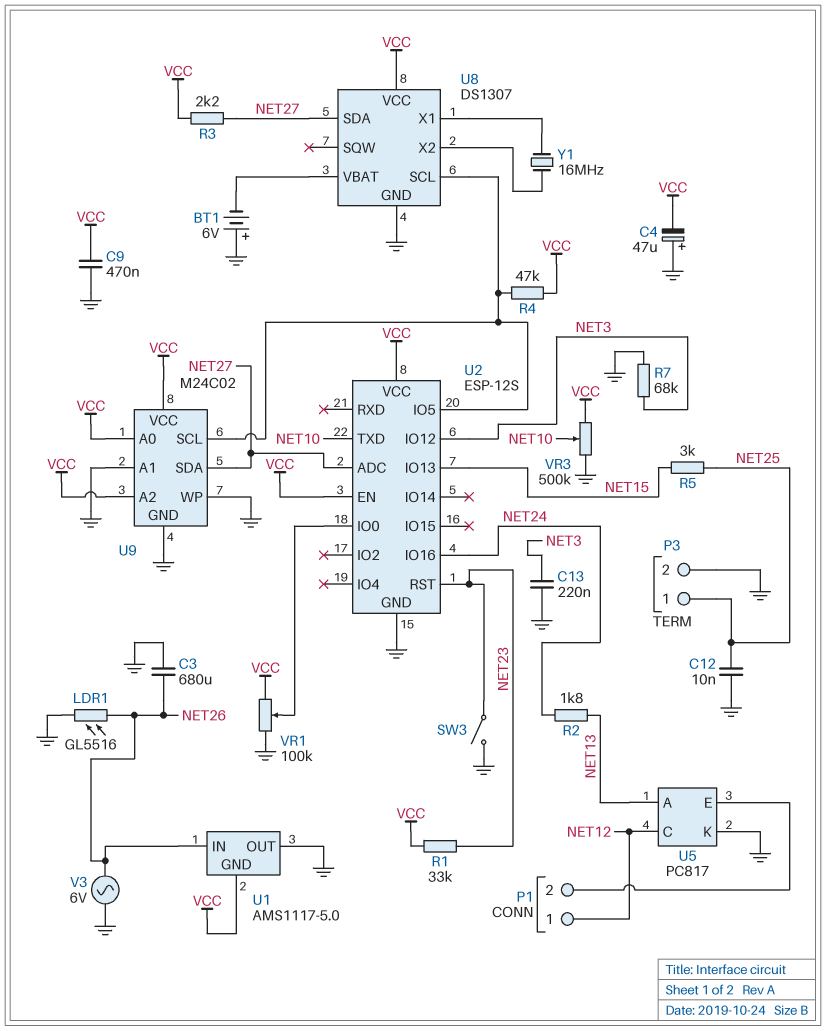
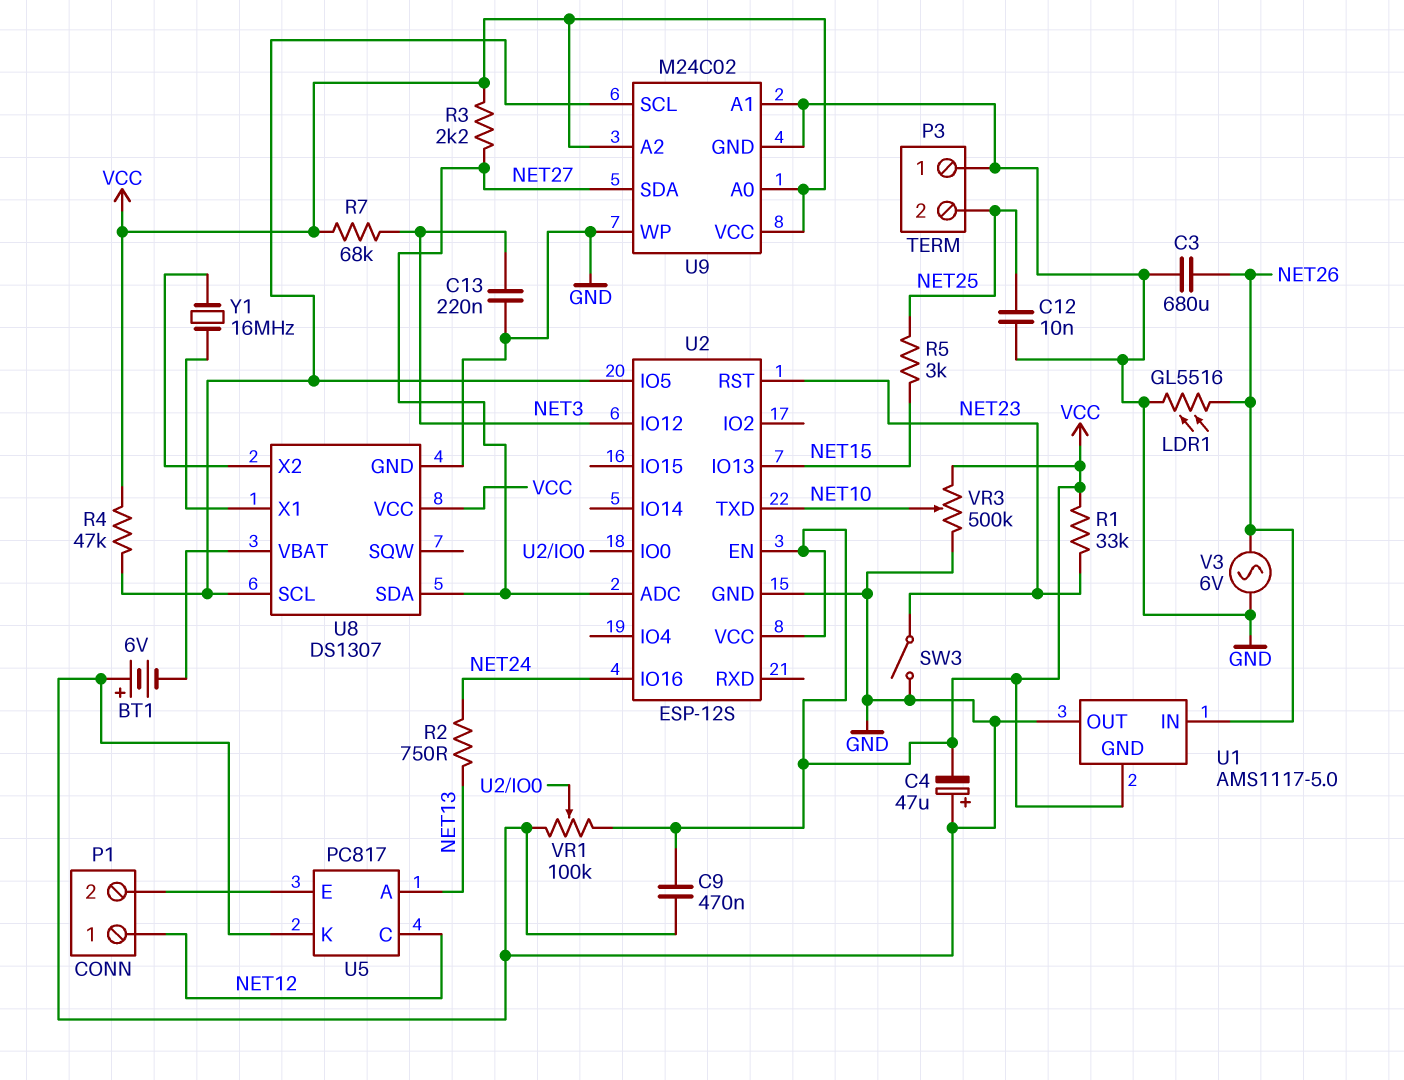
P3 pin 1: NET25 -> GND
P3 pin 2: GND -> NET25
R2: 1.8k (NET13, NET24) -> 750 (NET13, NET24)
R7: 68k (GND, NET3) -> 68k (NET3, VCC)

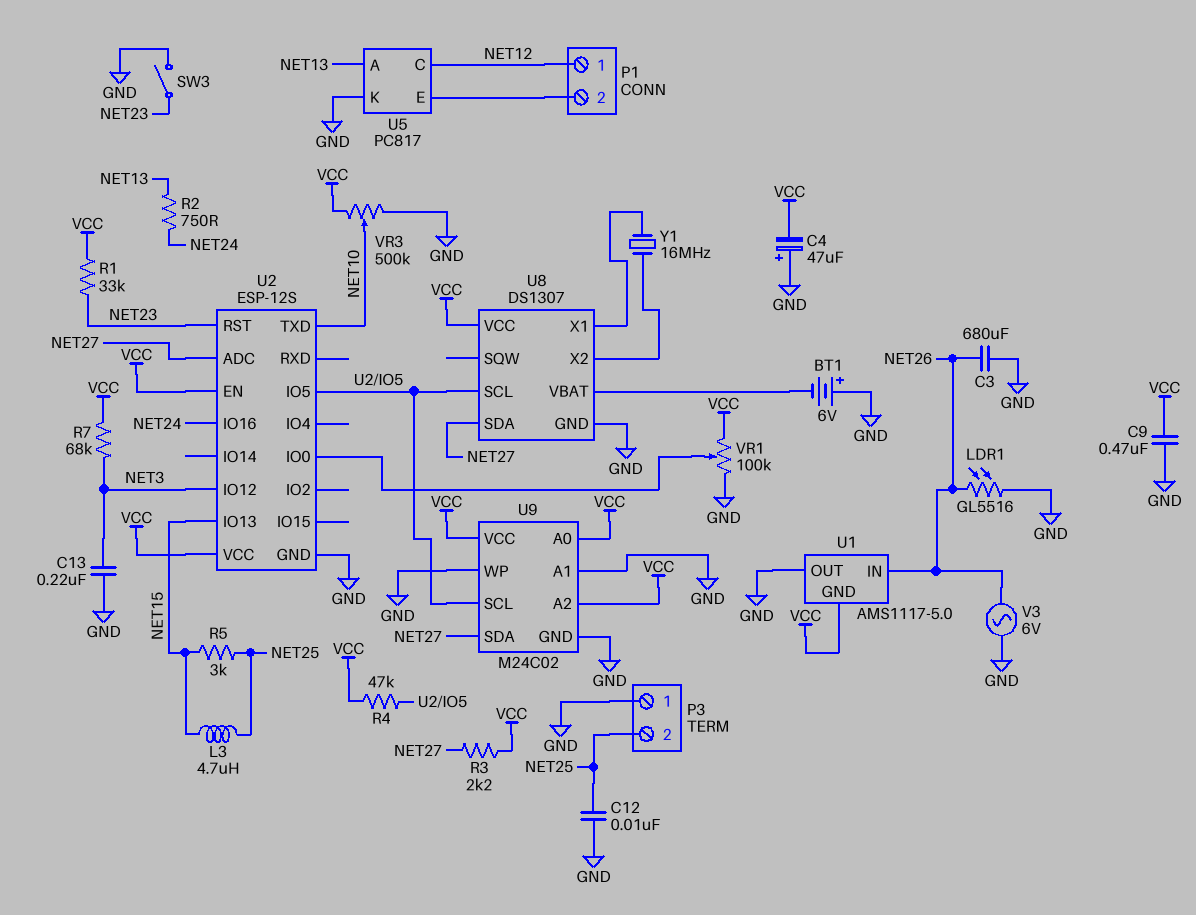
L3: none -> 4.7uH (NET15, NET25)

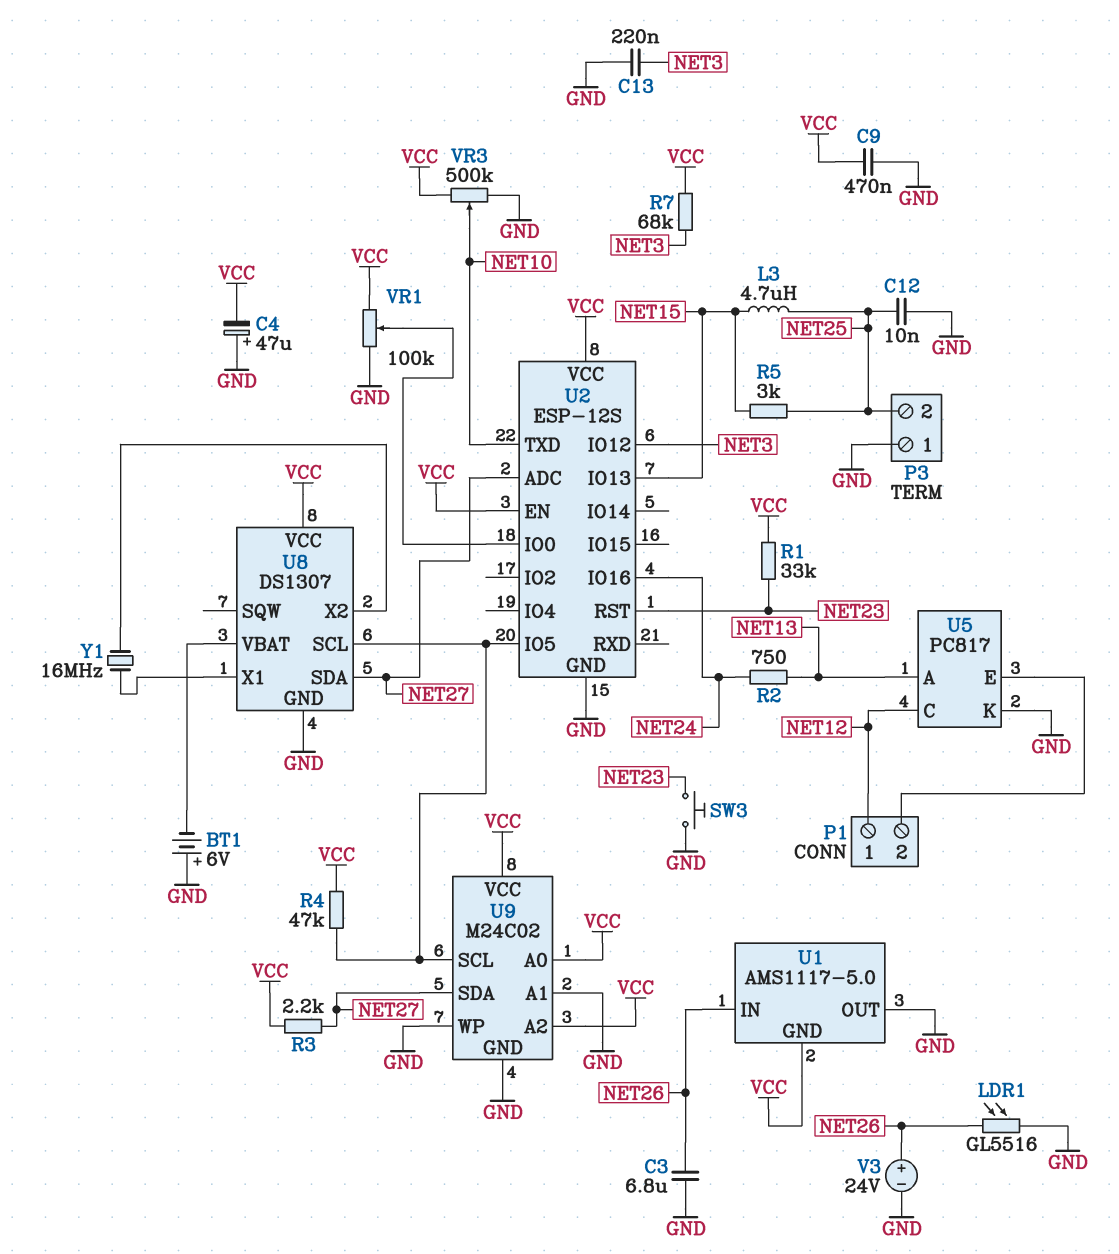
C3: 680uF (GND, NET26) -> 6.8uF (GND, NET26)
SW3: switch (GND, NET23) -> button (GND, NET23)
V3: AC 6V (GND, NET26) -> 24V (plus NET26, minus GND)

